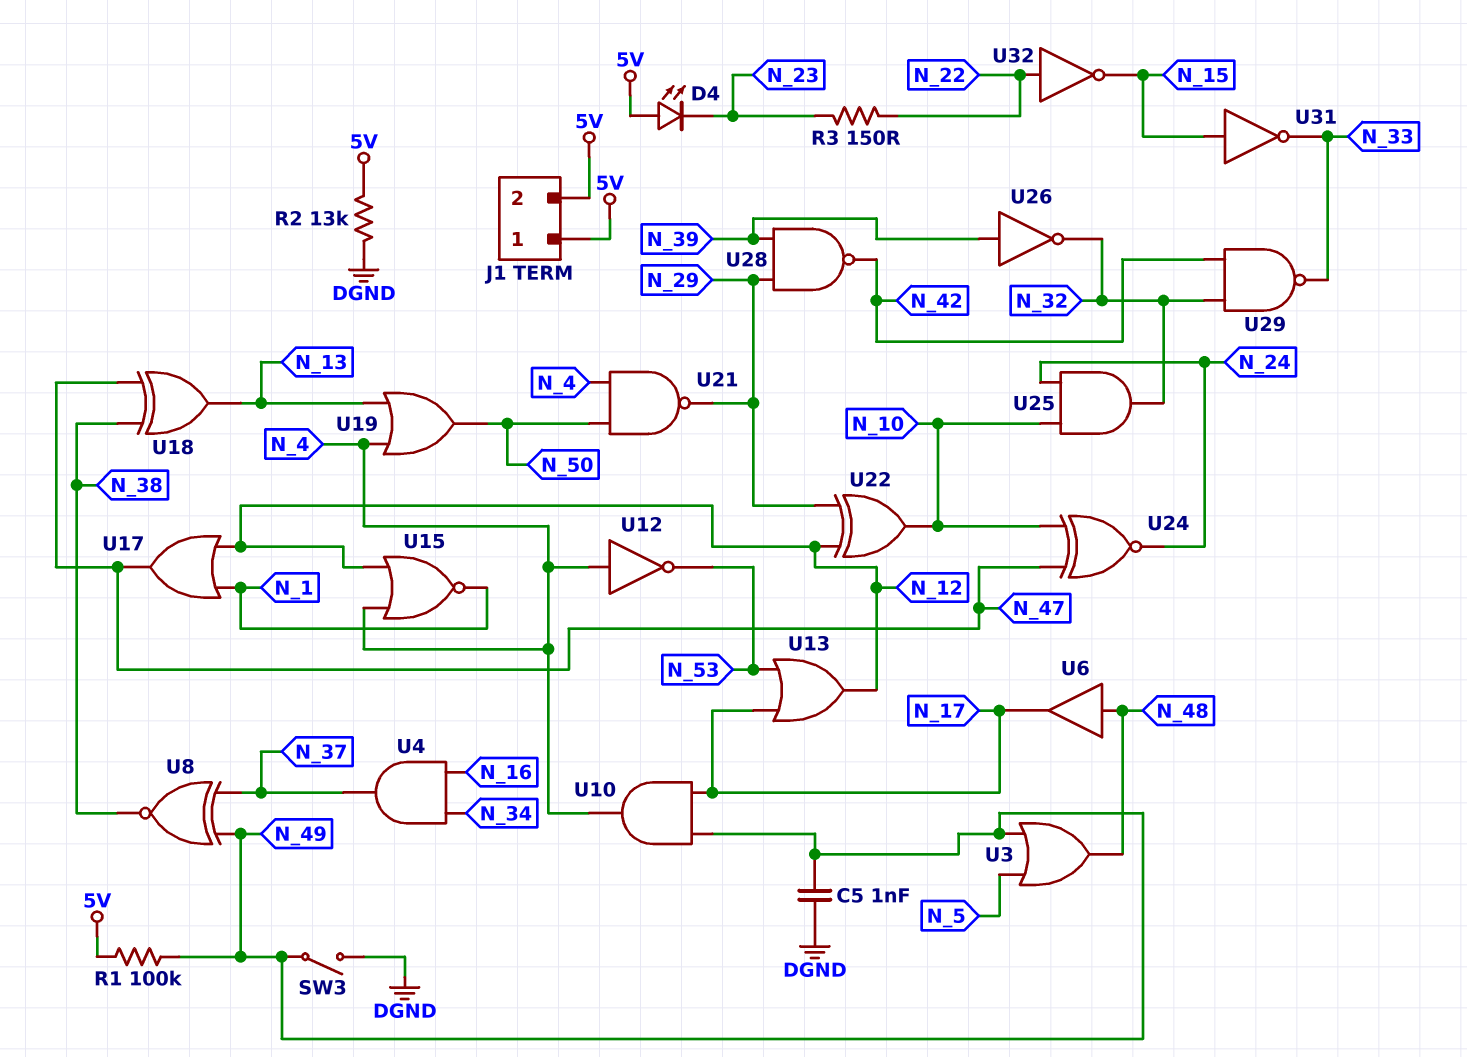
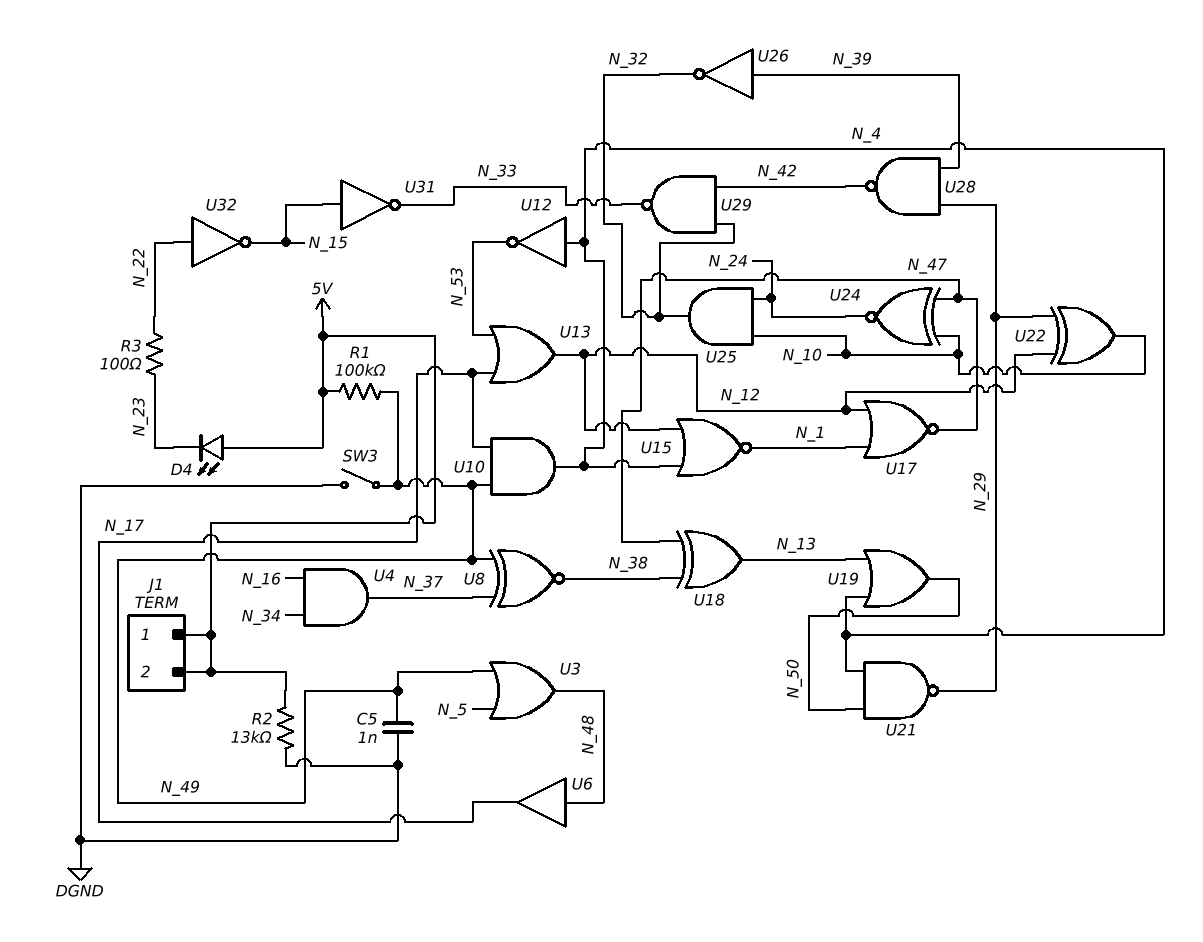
R3: 150 (N_22, N_23) -> 100 (N_22, N_23)
U17: OR (in N_1, in N_12, out N_47) -> NOR (in N_1, in N_12, out N_47)

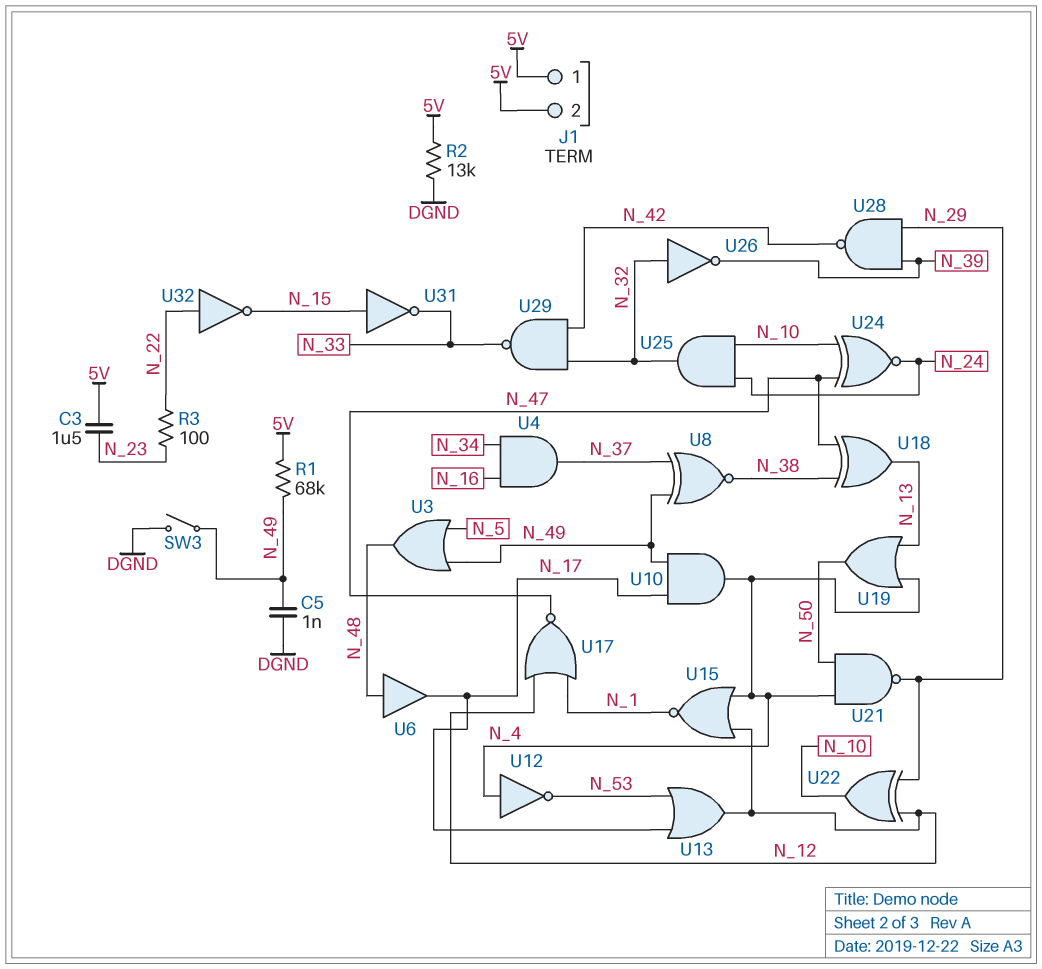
C3: none -> 1.5uF (5V, N_23)
D4: LED (A 5V, K N_23) -> none
R1: 100k (5V, N_49) -> 68k (5V, N_49)
U26: NOT (in N_39, out N_32) -> NOT (in N_32, out N_39)

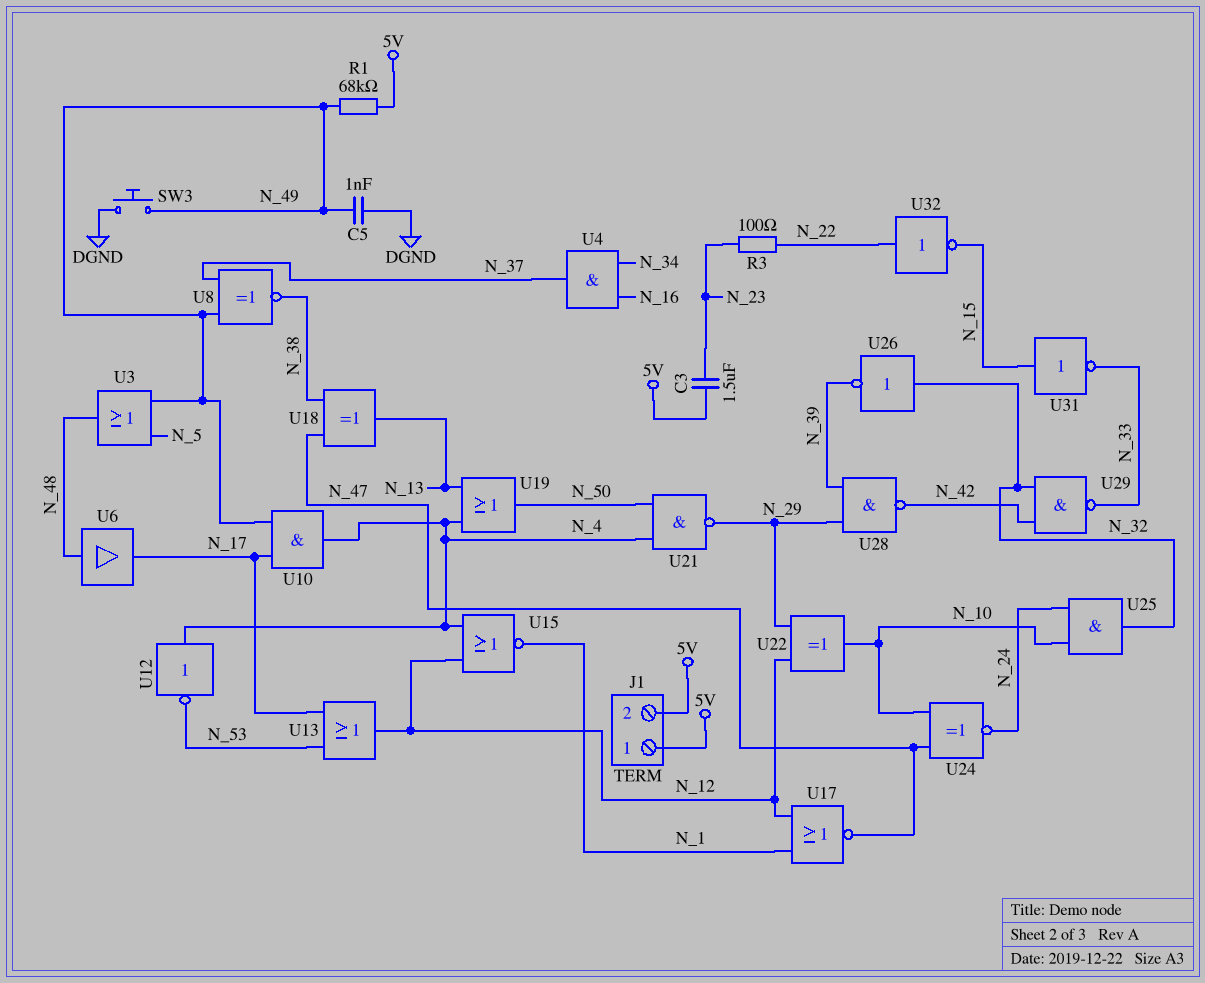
R2: 13k (5V, DGND) -> none
SW3: switch (DGND, N_49) -> button (DGND, N_49)

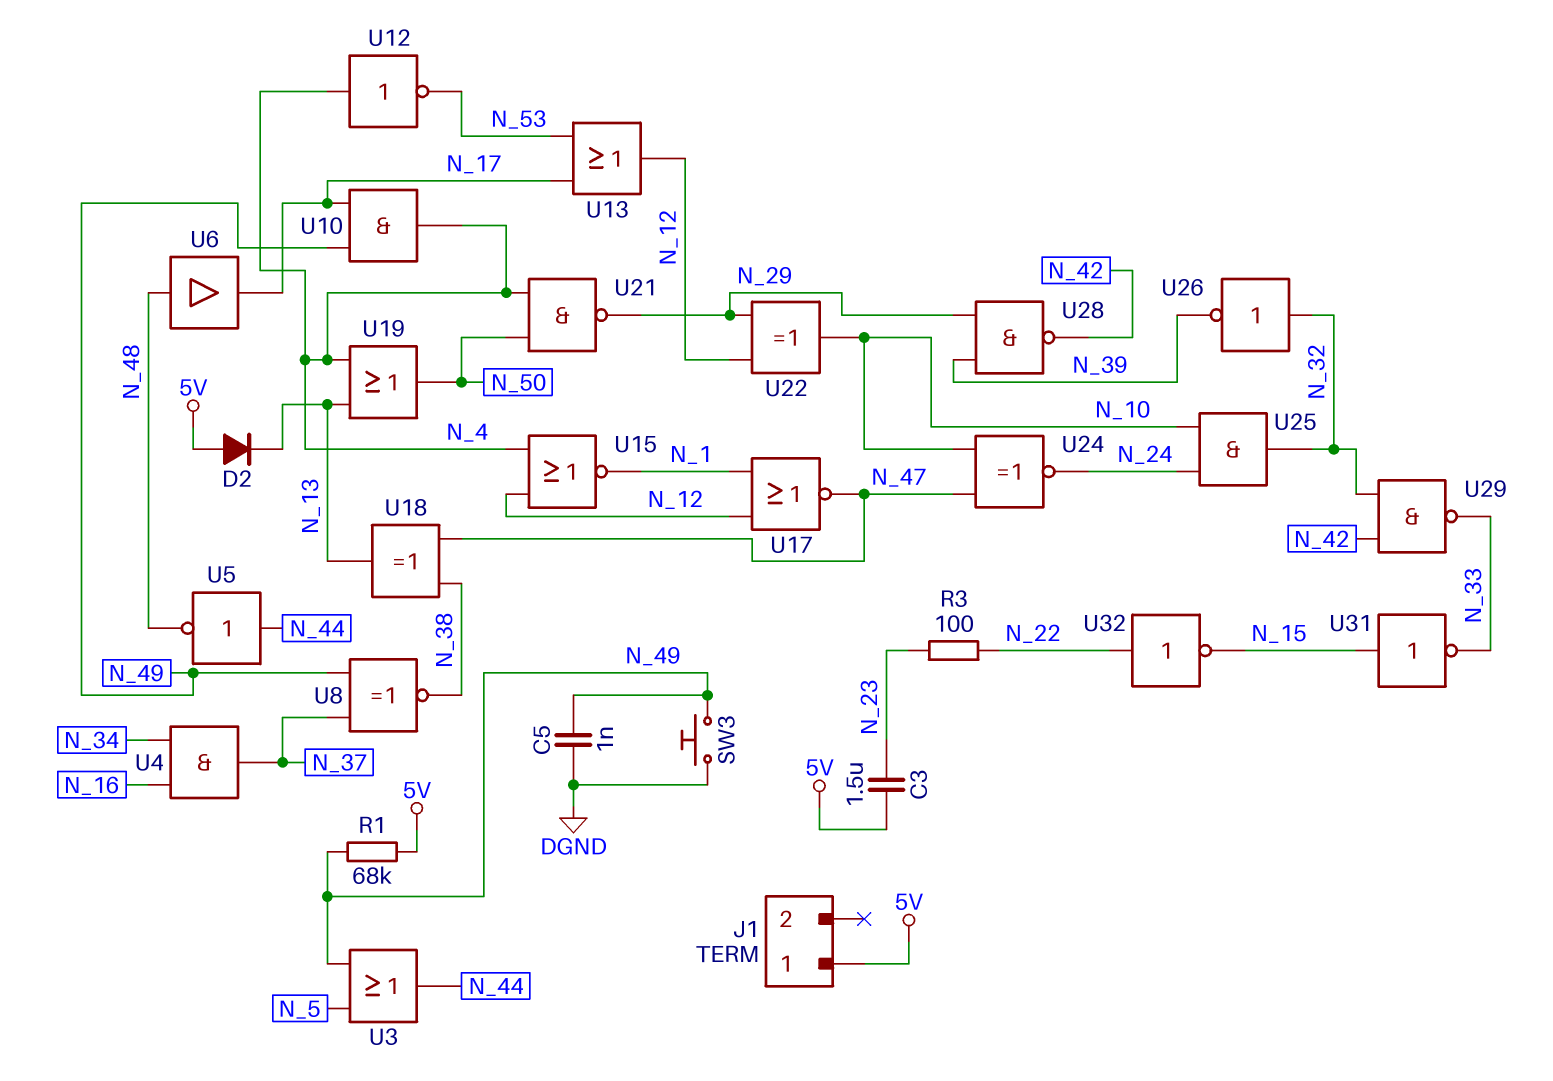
D2: none -> diode (A 5V, K N_13)
J1 pin 2: 5V -> none
U3: OR (in N_5, in N_49, out N_48) -> OR (in N_5, in N_49, out N_44)
U5: none -> NOT (in N_44, out N_48)

